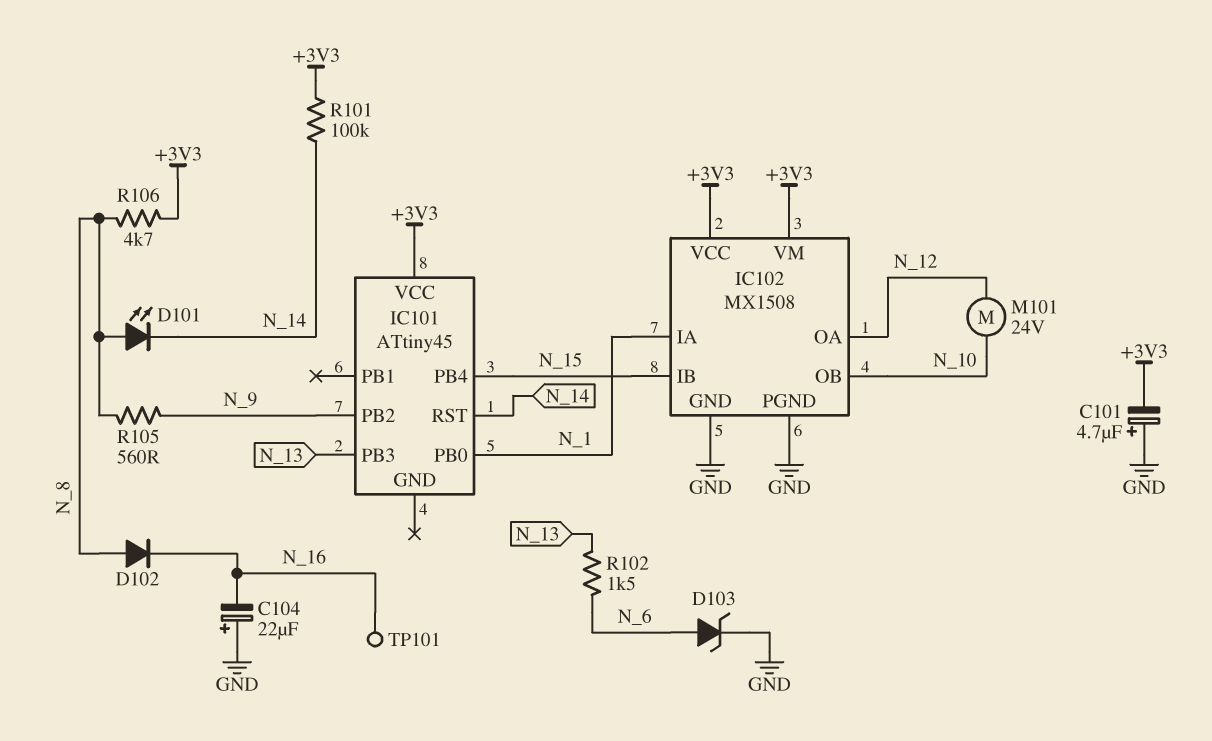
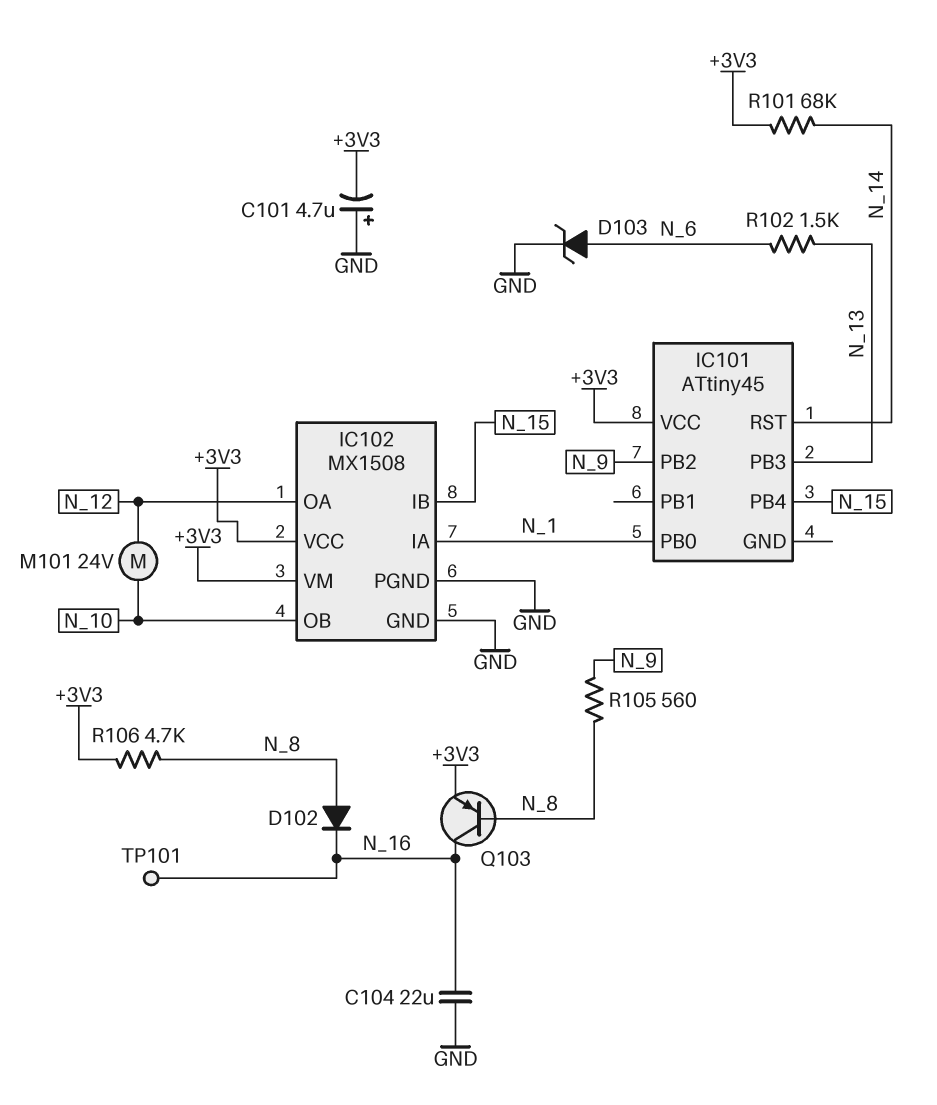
C104: 22uF (plus GND, minus N_16) -> 22uF (GND, N_16)
D101: LED (A N_8, K N_14) -> none
Q103: none -> PNP (B N_8, C N_16, E +3V3)
R101: 100k (+3V3, N_14) -> 68k (+3V3, N_14)

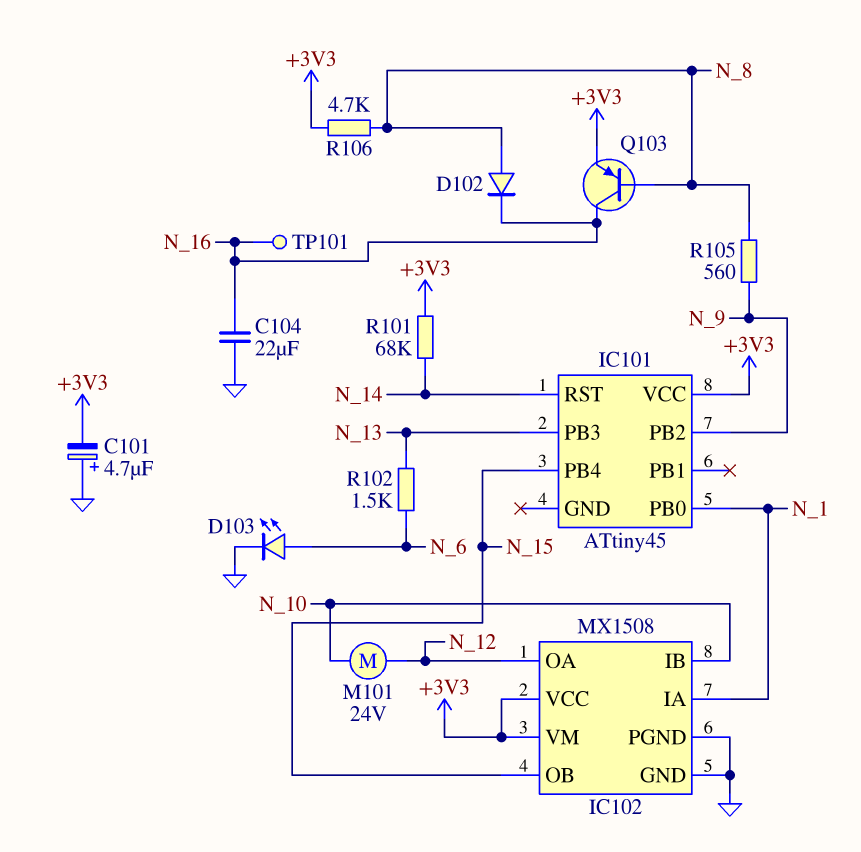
D103: zener (A N_6, K GND) -> LED (A N_6, K GND)
IC102 pin IB: N_15 -> N_10
IC102 pin OB: N_10 -> N_15

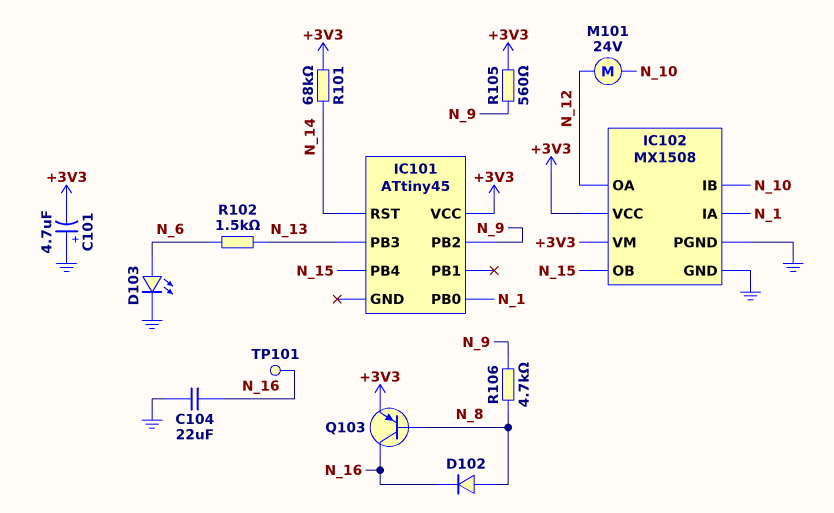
R105: 560 (N_8, N_9) -> 560 (+3V3, N_9)
R106: 4.7k (+3V3, N_8) -> 4.7k (N_8, N_9)

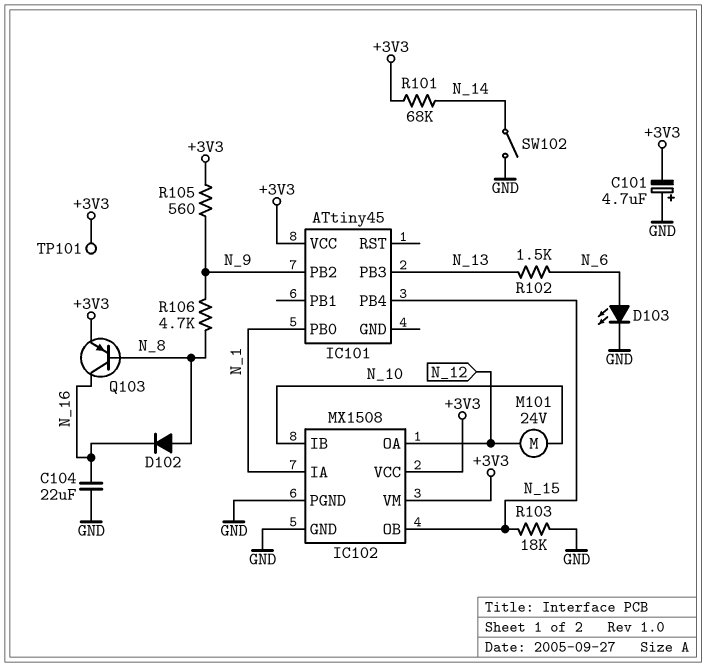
IC101 pin RST: N_14 -> none
R103: none -> 18k (GND, N_15)
SW102: none -> switch (GND, N_14)
TP101: test point (N_16) -> test point (+3V3)

